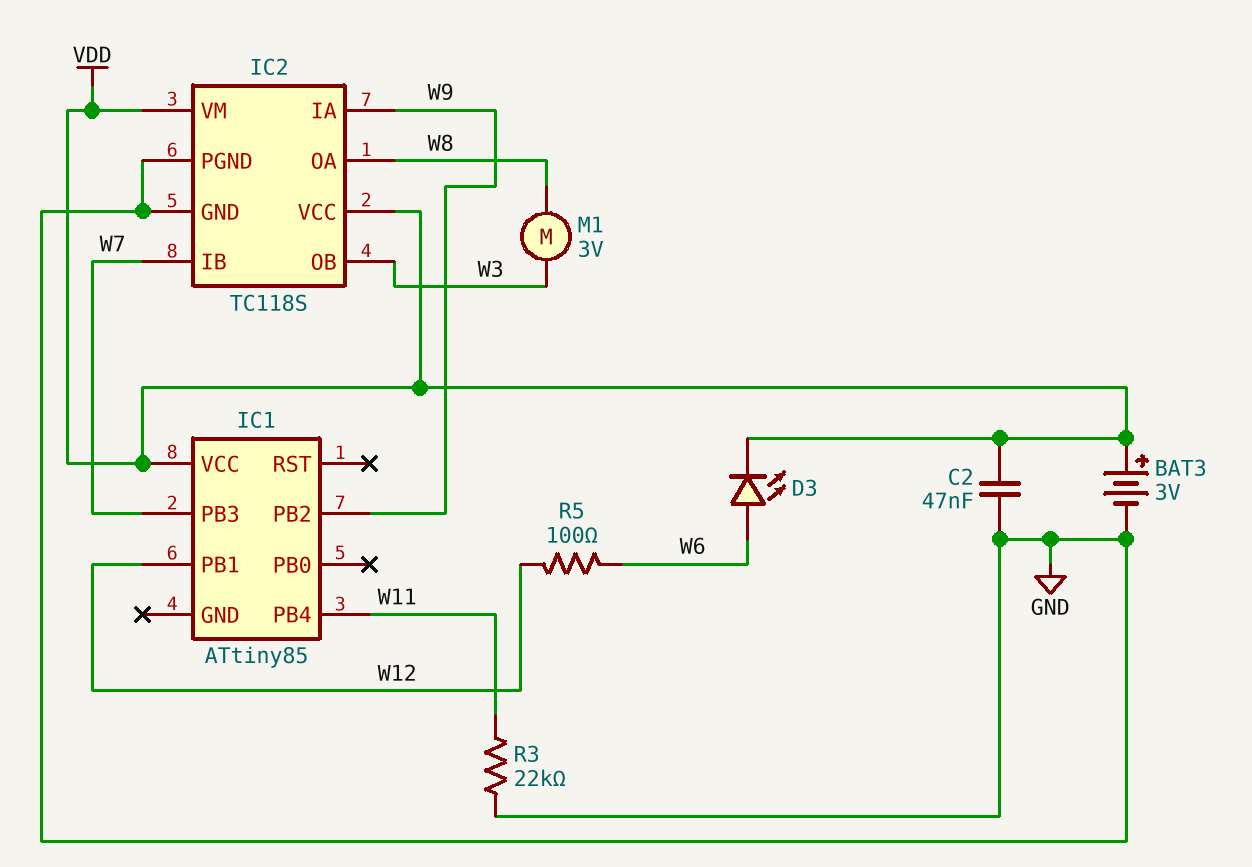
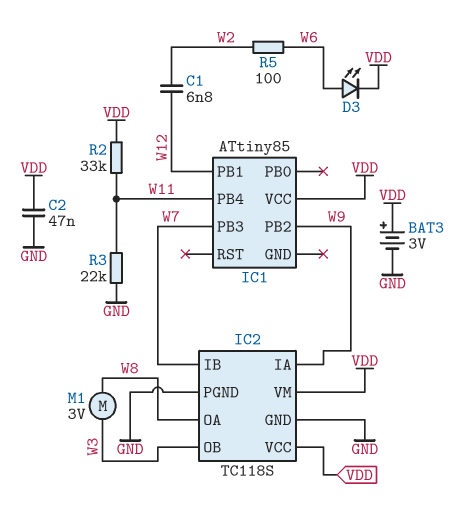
C1: none -> 6.8nF (W2, W12)
R2: none -> 33k (VDD, W11)
R5: 100 (W6, W12) -> 100 (W2, W6)

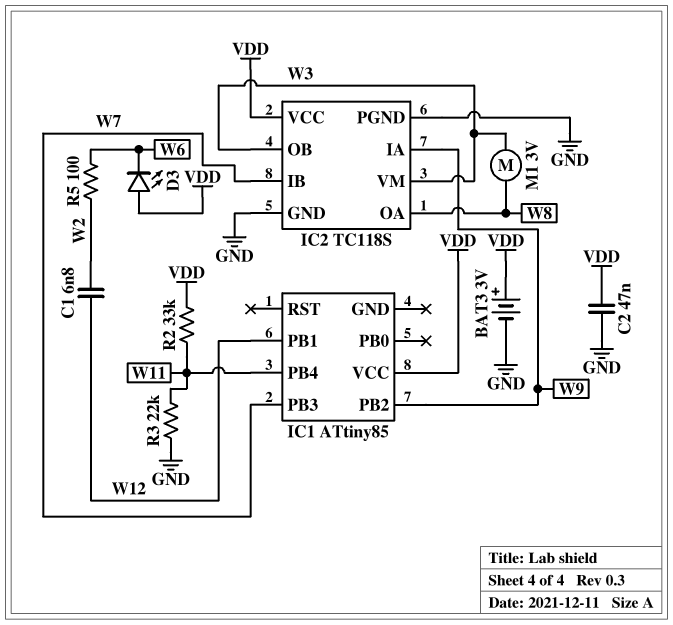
D3: LED (A W6, K VDD) -> LED (A VDD, K W6)
IC2 pin VM: VDD -> W3

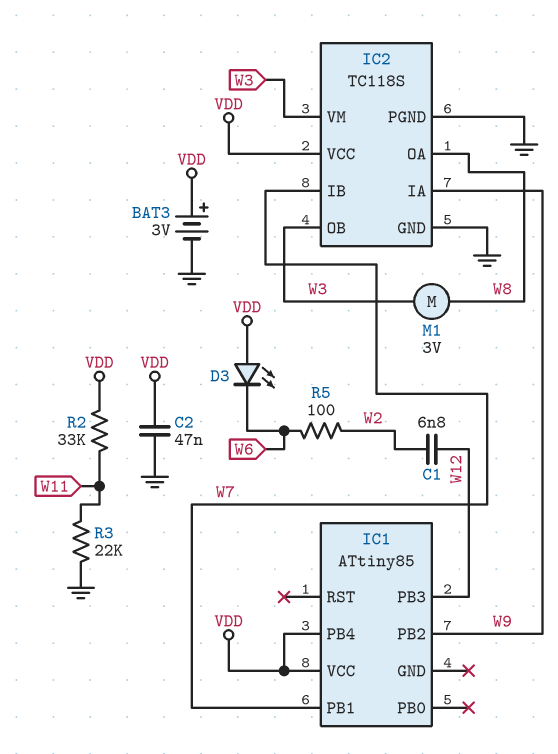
IC1 pin PB1: W12 -> W7
IC1 pin PB3: W7 -> W12
IC1 pin PB4: W11 -> VDD

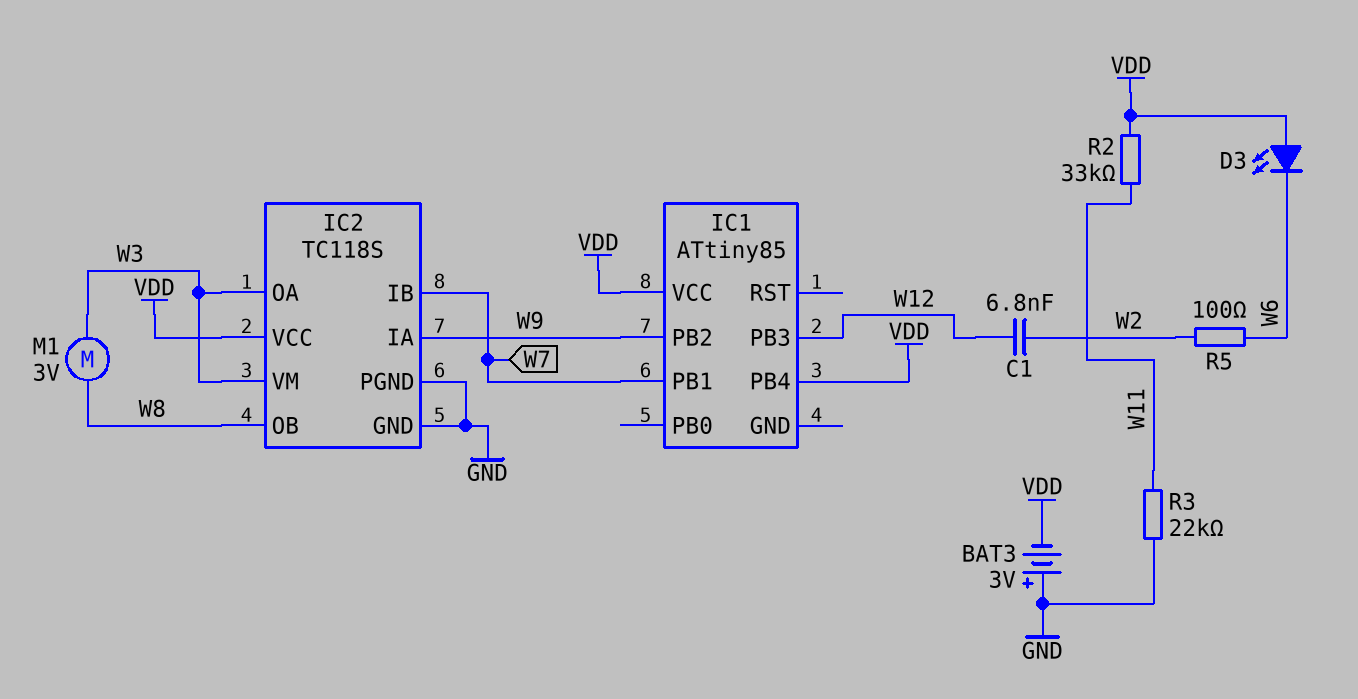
BAT3: 3V (plus VDD, minus GND) -> 3V (plus GND, minus VDD)
C2: 47nF (GND, VDD) -> none
IC2 pin OA: W8 -> W3
IC2 pin OB: W3 -> W8

